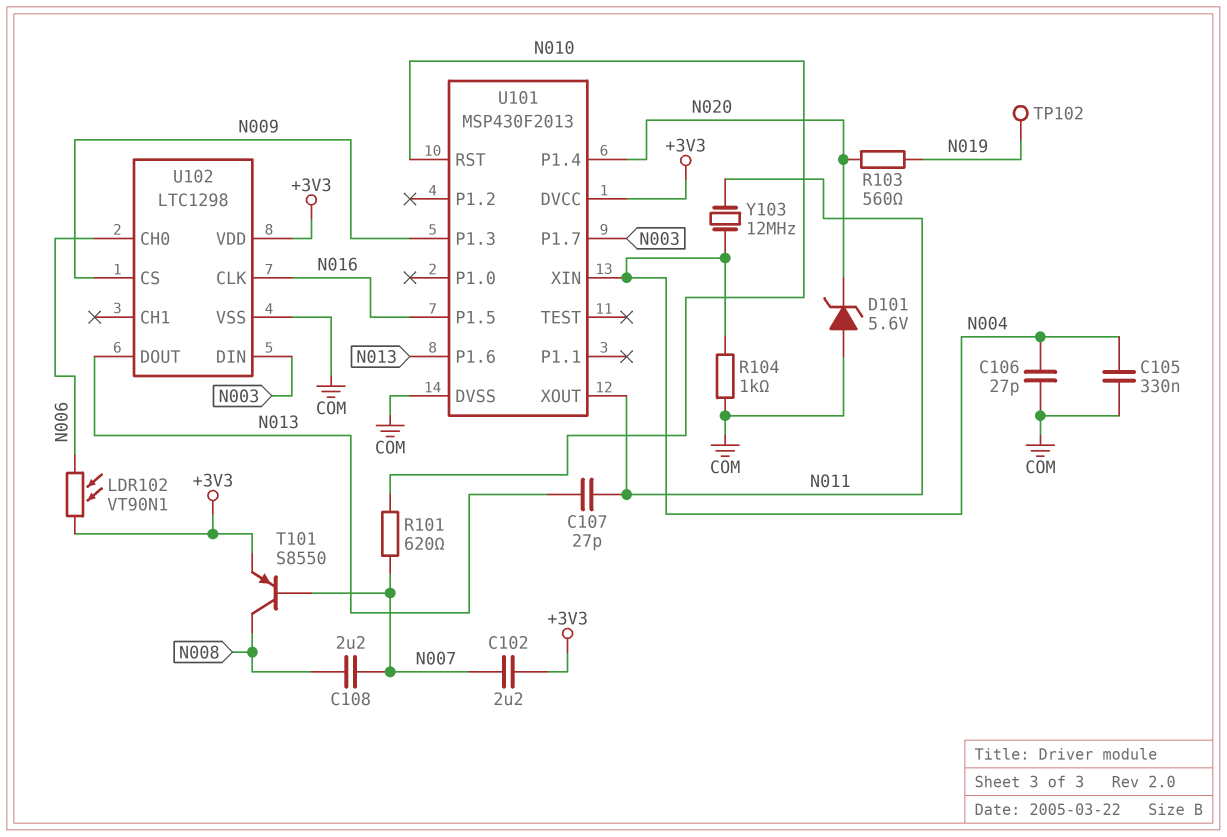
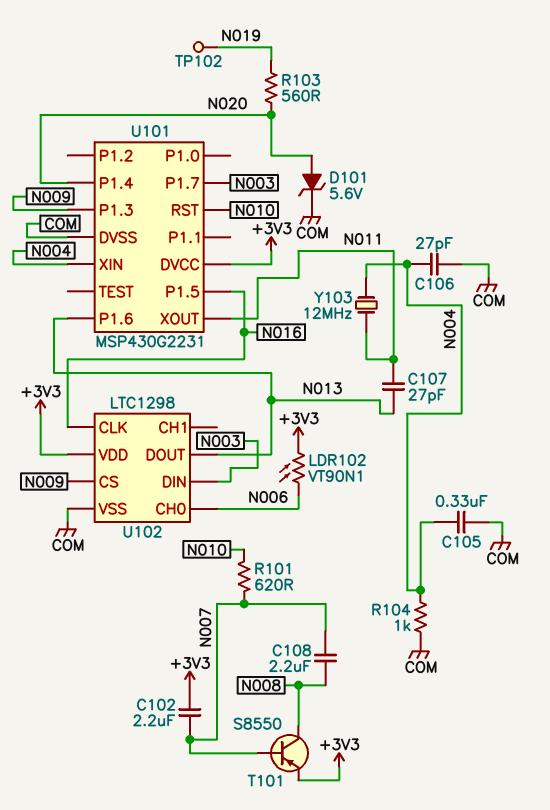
D101: zener 5.6V (A COM, K N020) -> zener 5.6V (A N020, K COM)
U101: MSP430F2013 -> MSP430G2231

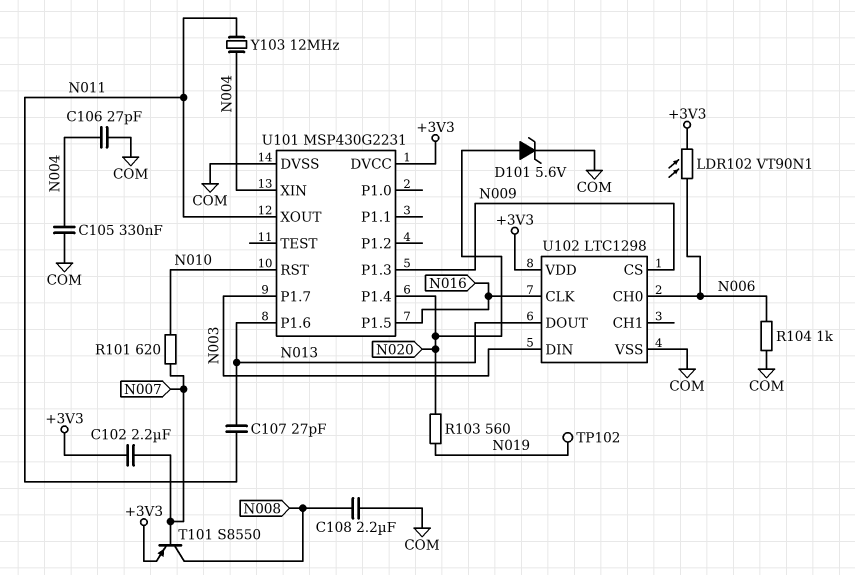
C108: 2.2uF (N007, N008) -> 2.2uF (COM, N008)
R104: 1k (COM, N004) -> 1k (COM, N006)

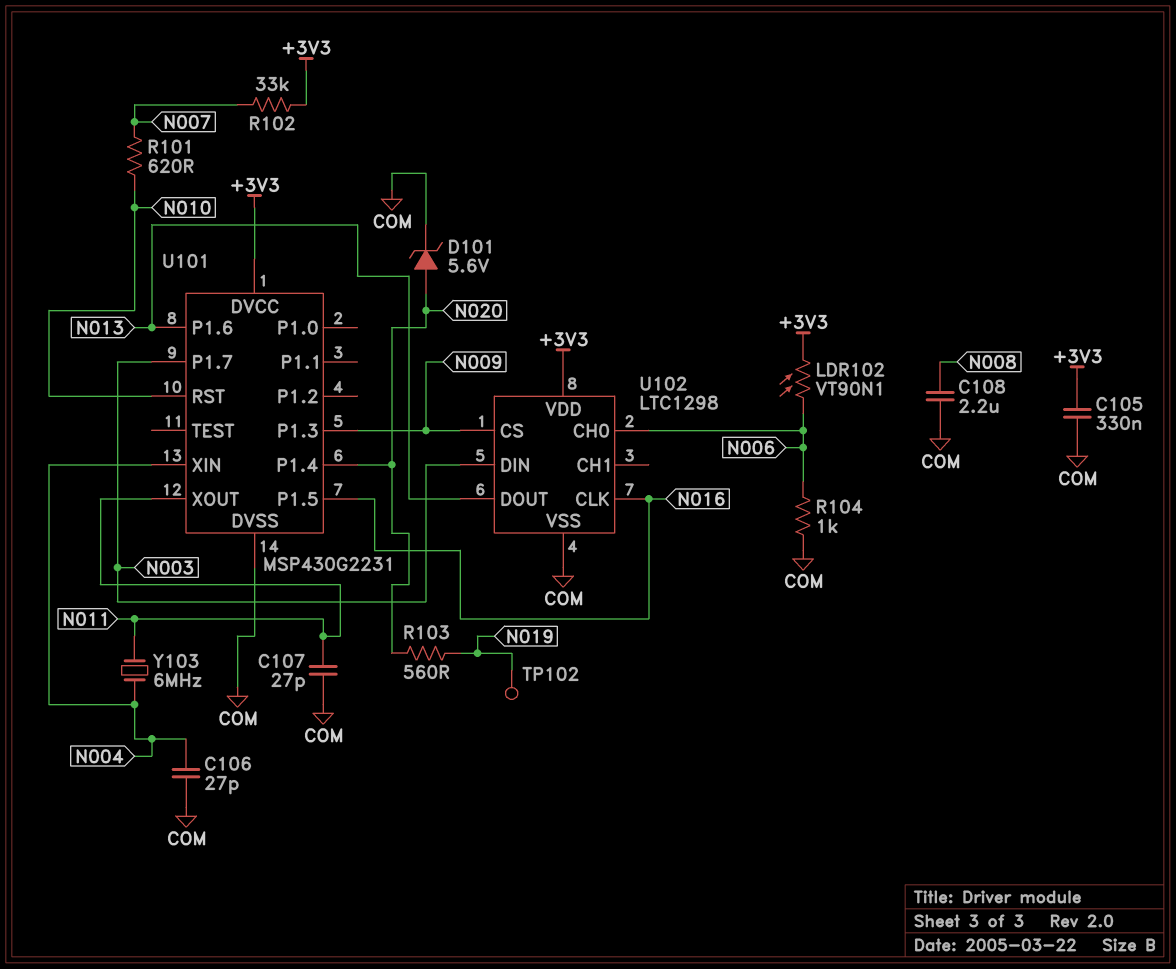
C102: 2.2uF (+3V3, N007) -> none
C105: 330nF (COM, N004) -> 330nF (+3V3, COM)
C107: 27pF (N011, N013) -> 27pF (COM, N011)
R102: none -> 33k (+3V3, N007)
T101: PNP S8550 (B N007, C N008, E +3V3) -> none
Y103: 12MHz (N004, N011) -> 6MHz (N004, N011)

